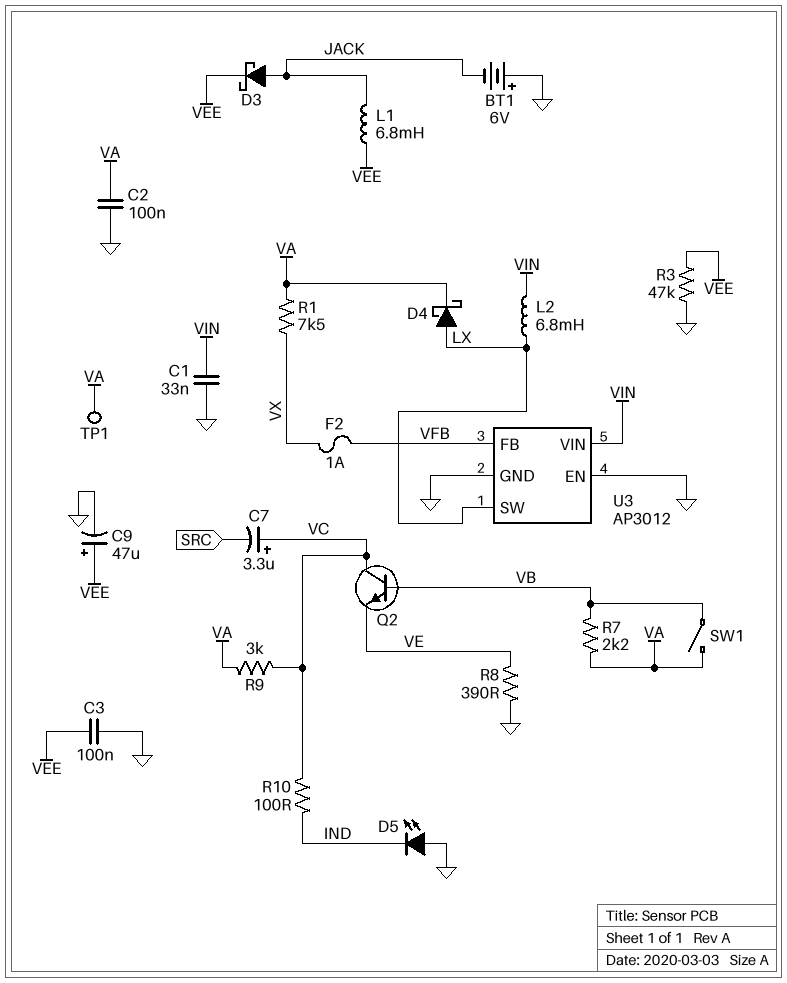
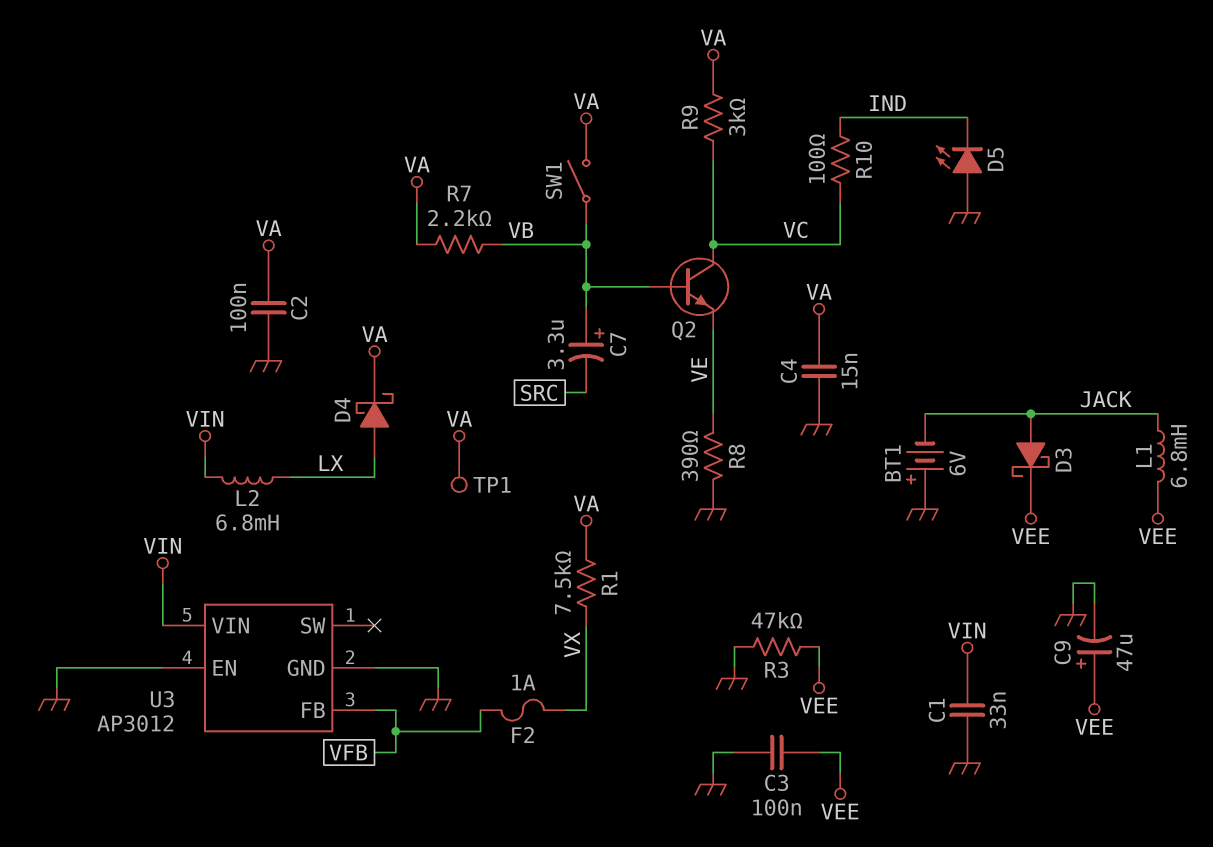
C4: none -> 15nF (GND, VA)
C7: 3.3uF (plus VC, minus SRC) -> 3.3uF (plus VB, minus SRC)
U3 pin SW: LX -> none

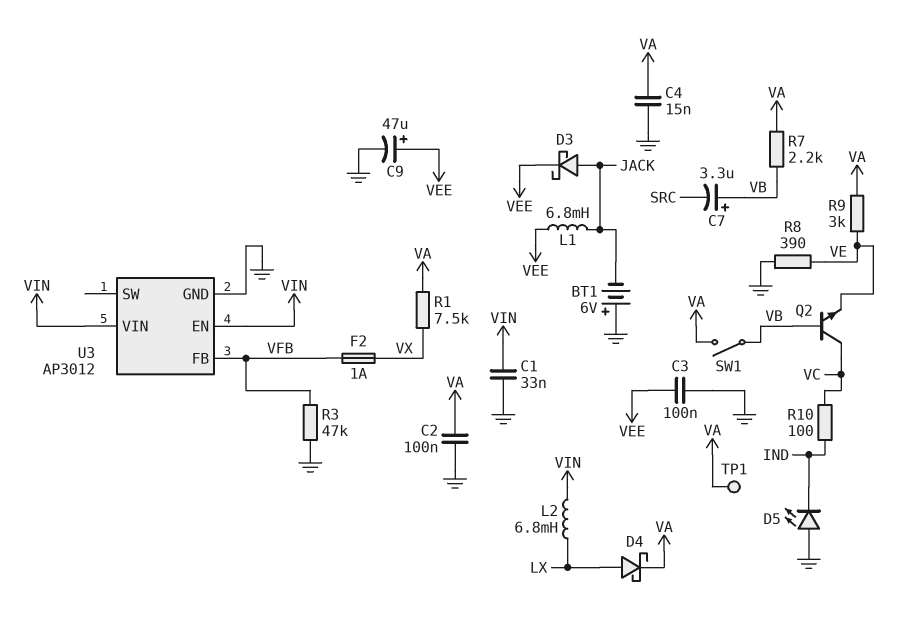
R3: 47k (GND, VEE) -> 47k (GND, VFB)
R9: 3k (VA, VC) -> 3k (VA, VE)
U3 pin EN: GND -> VIN

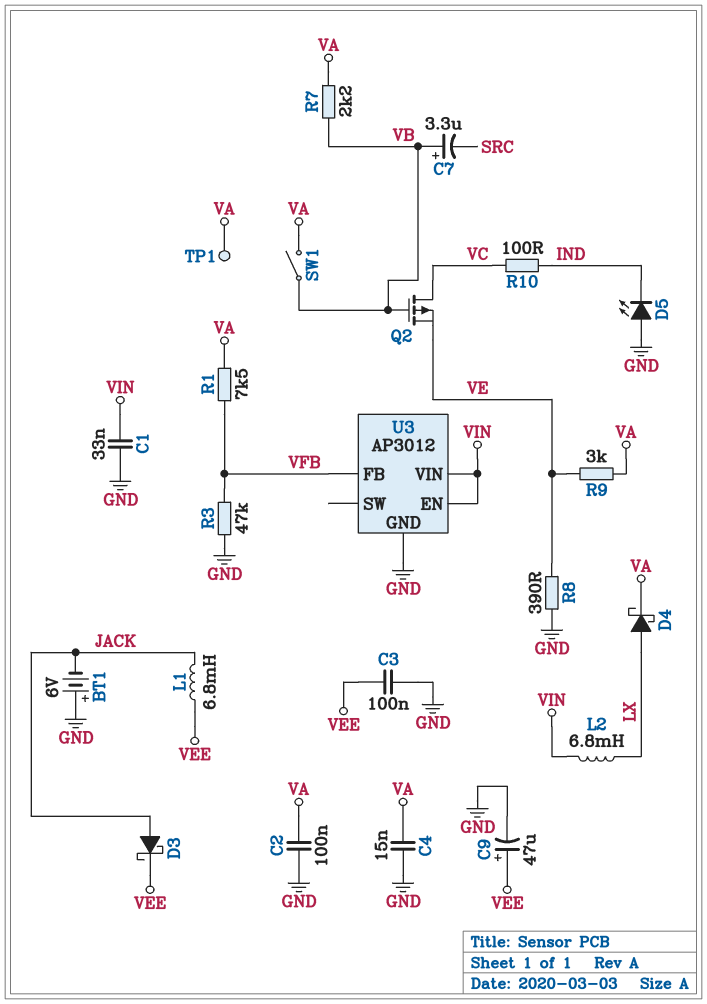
F2: 1A (VFB, VX) -> none
Q2: NPN (B VB, C VC, E VE) -> PMOS (G VB, D VC, S VE)
R1: 7.5k (VA, VX) -> 7.5k (VA, VFB)

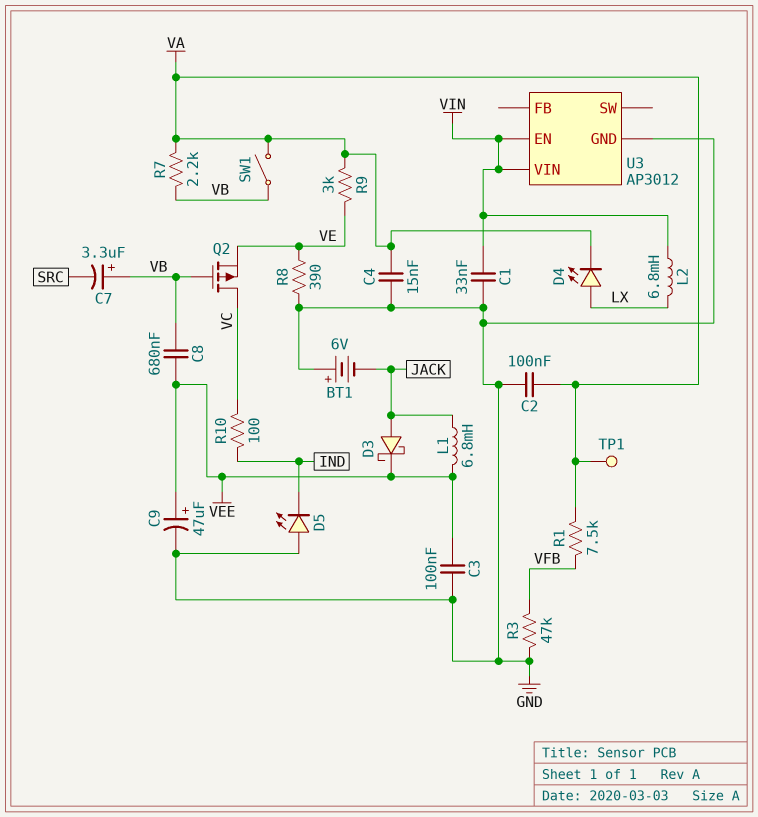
C8: none -> 680nF (VB, VEE)
D4: schottky (A LX, K VA) -> LED (A LX, K VA)
U3 pin FB: VFB -> none

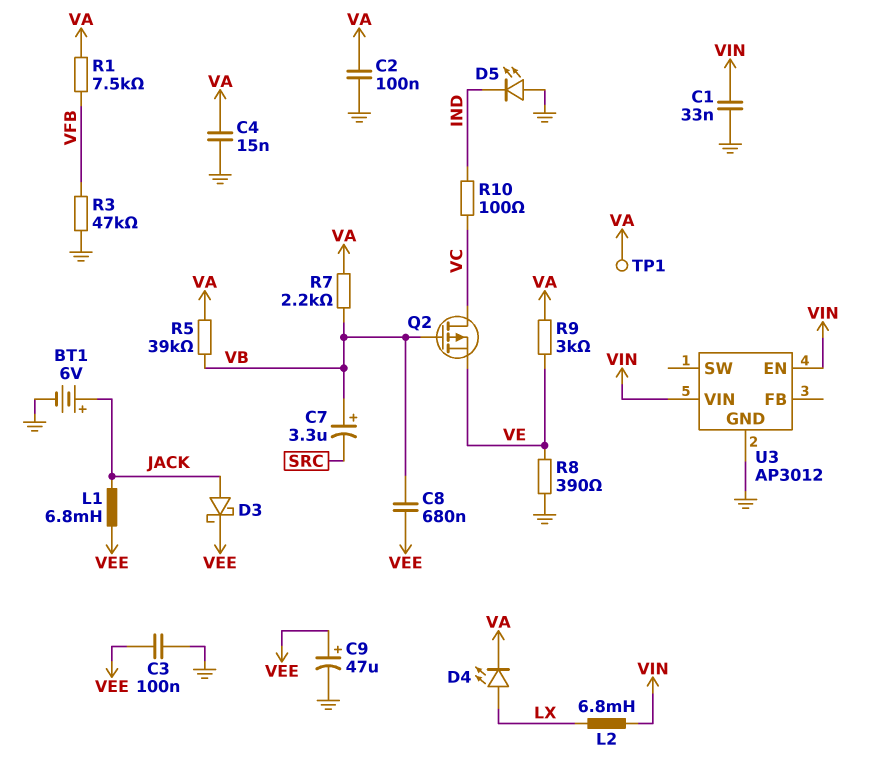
BT1: 6V (plus GND, minus JACK) -> 6V (plus JACK, minus GND)
R5: none -> 39k (VA, VB)
SW1: switch (VA, VB) -> none

